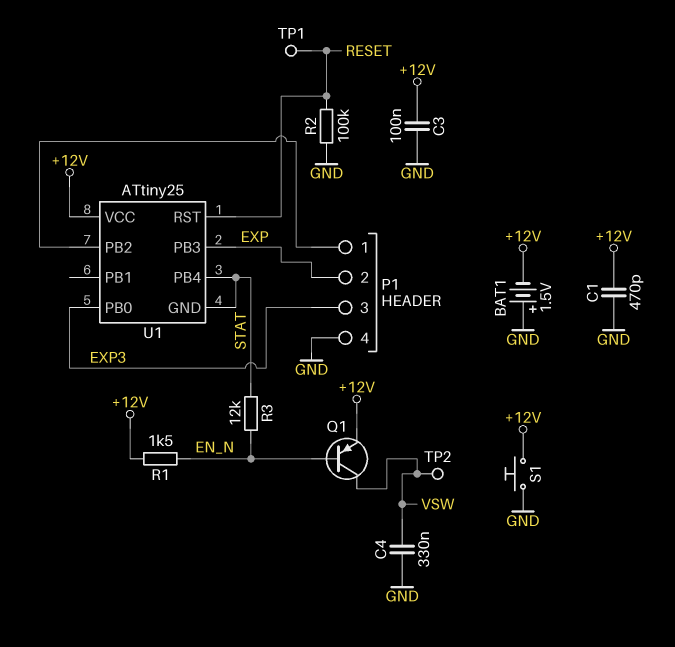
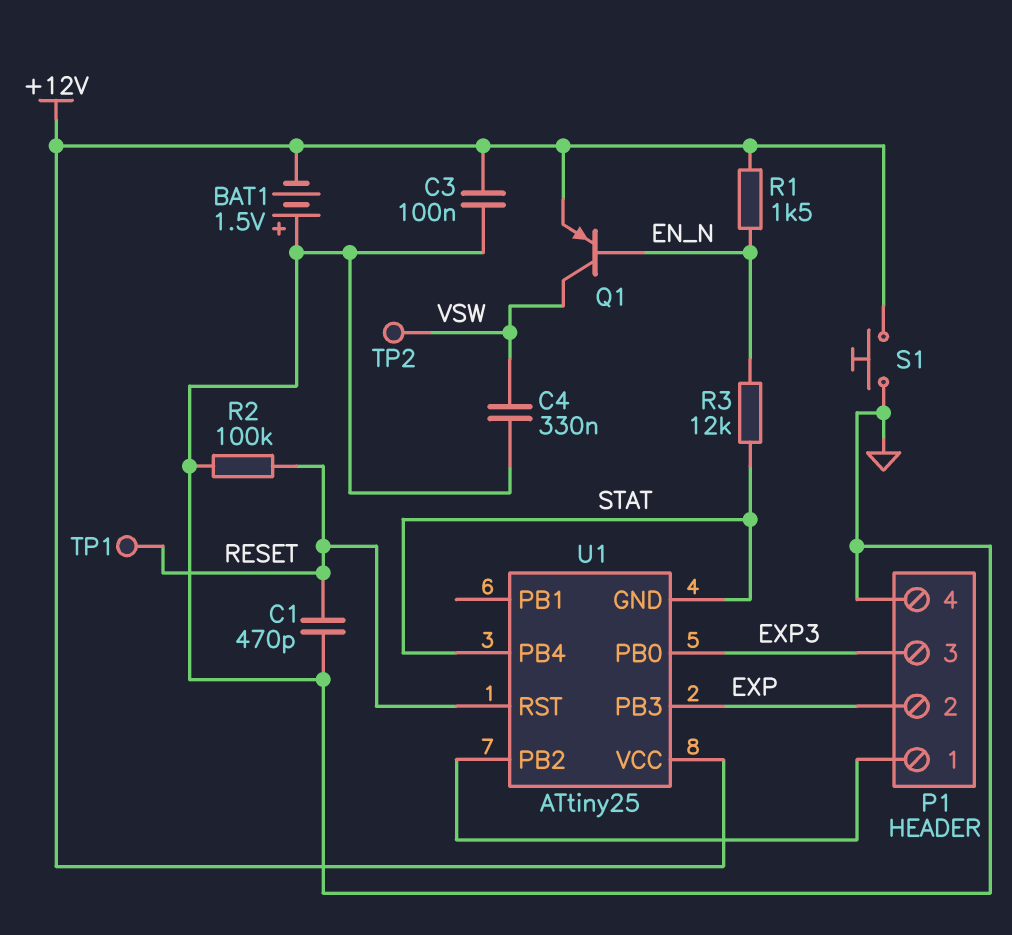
C1: 470pF (+12V, GND) -> 470pF (GND, RESET)

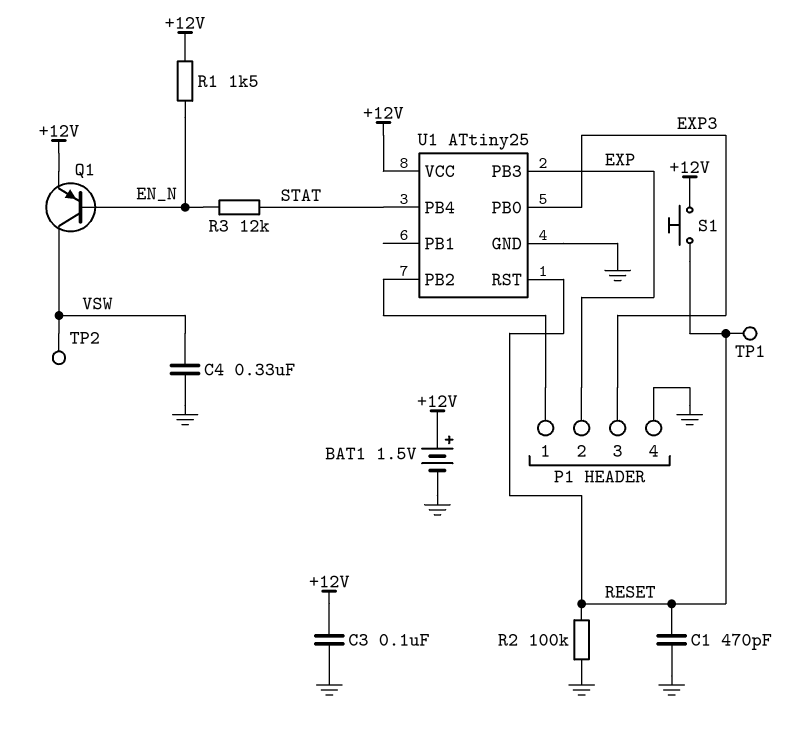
BAT1: 1.5V (plus GND, minus +12V) -> 1.5V (plus +12V, minus GND)
S1: button (+12V, GND) -> button (+12V, RESET)
U1 pin GND: STAT -> GND

